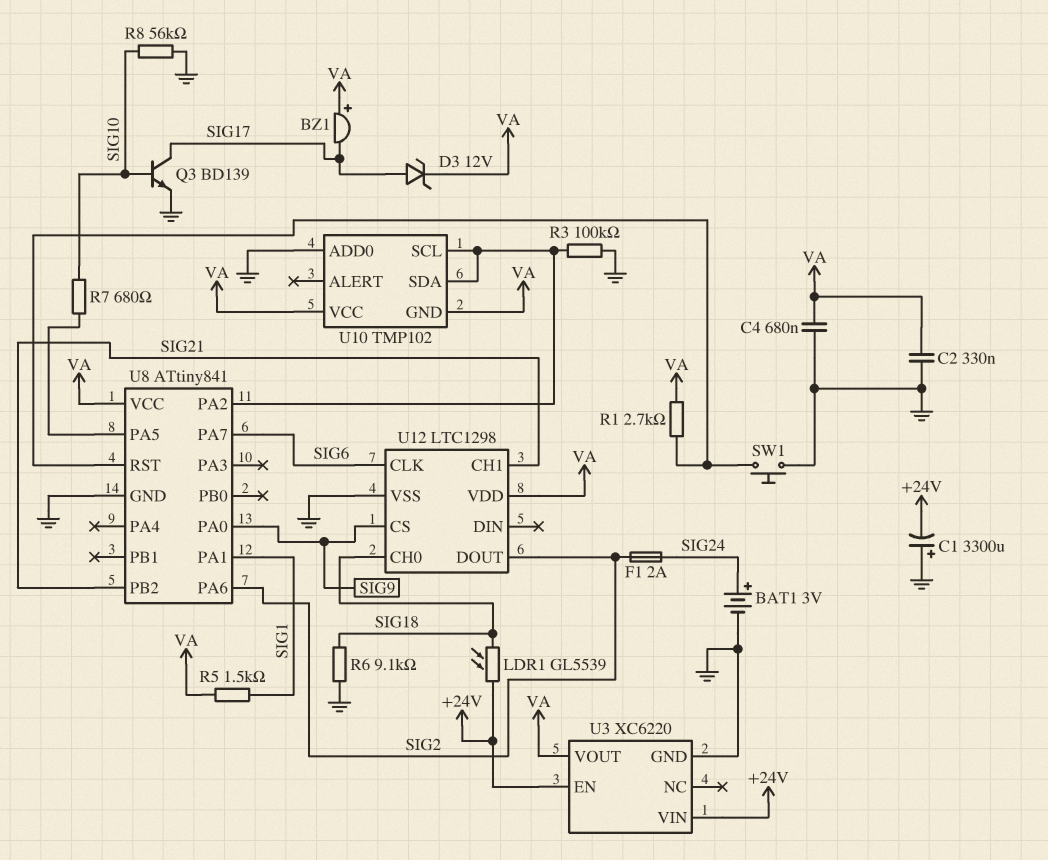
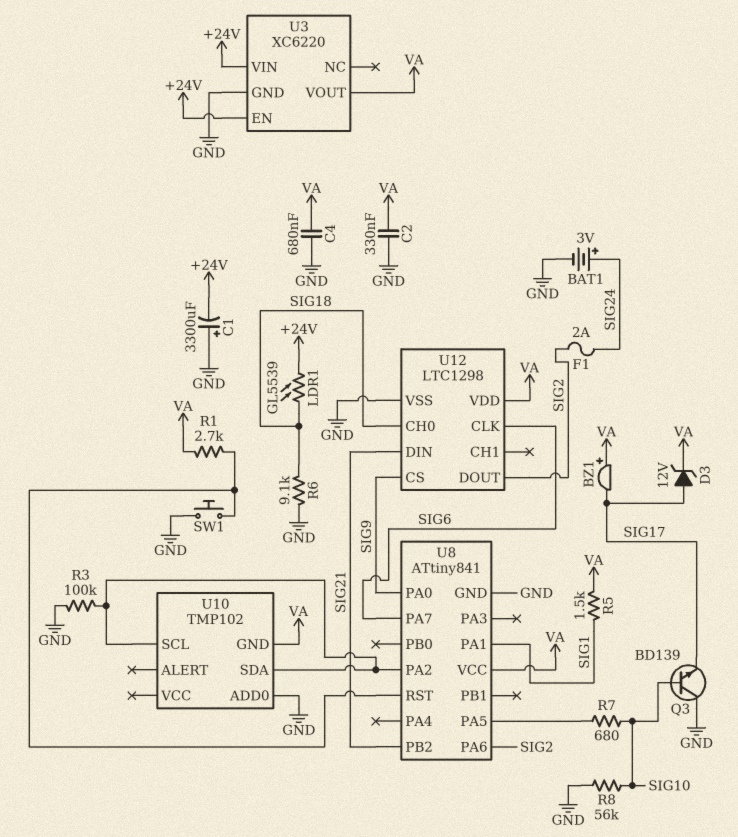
Q3: NPN BD139 (B SIG10, C SIG17, E GND) -> NPN BD139 (B SIG10, C GND, E SIG17)
U10 pin VCC: VA -> none
U12 pin CH1: SIG21 -> none
U12 pin DIN: none -> SIG21

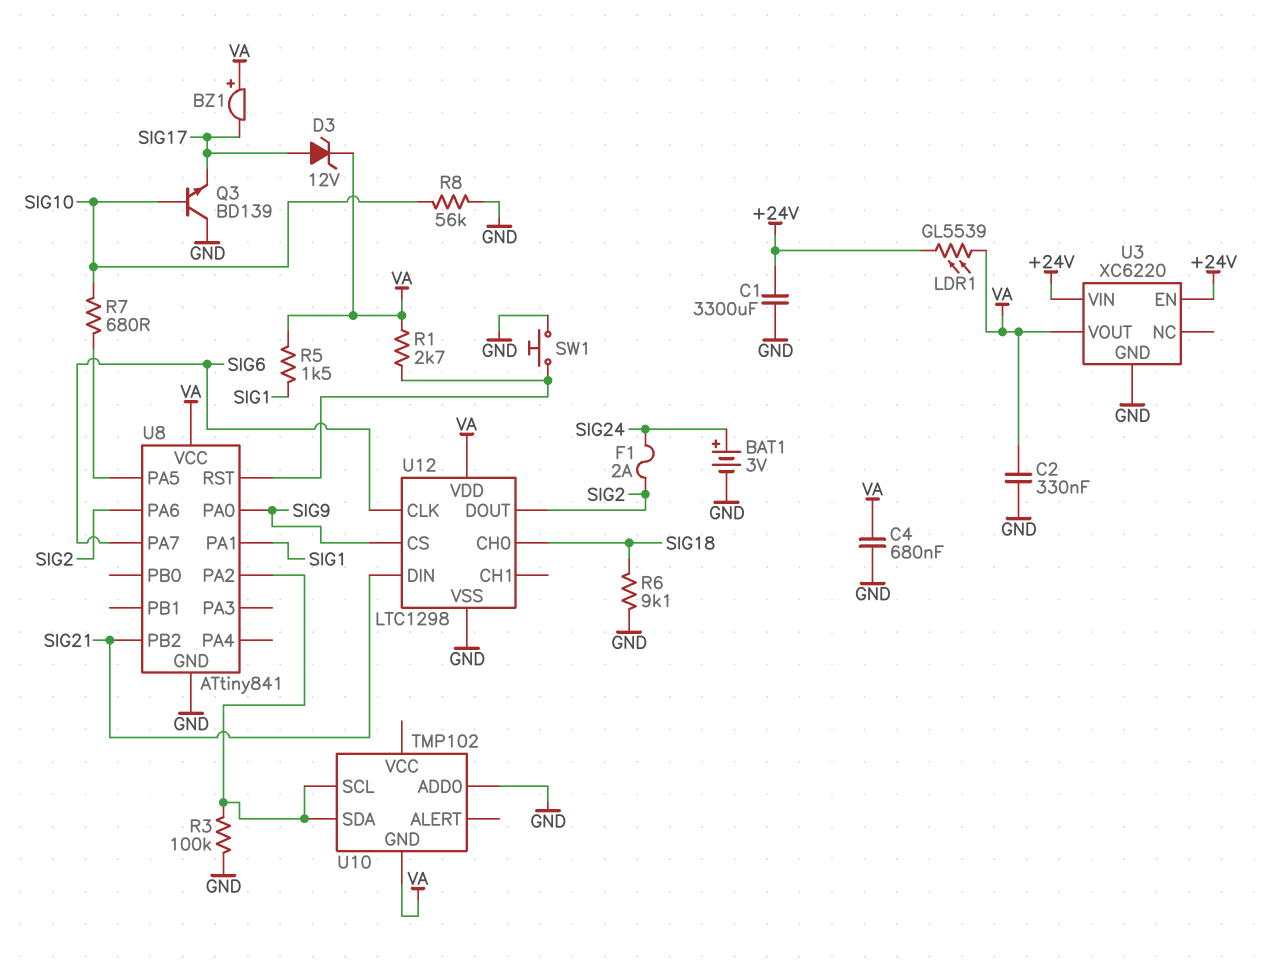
C1: 3300uF (plus GND, minus +24V) -> 3300uF (+24V, GND)
LDR1: GL5539 (+24V, SIG18) -> GL5539 (+24V, VA)

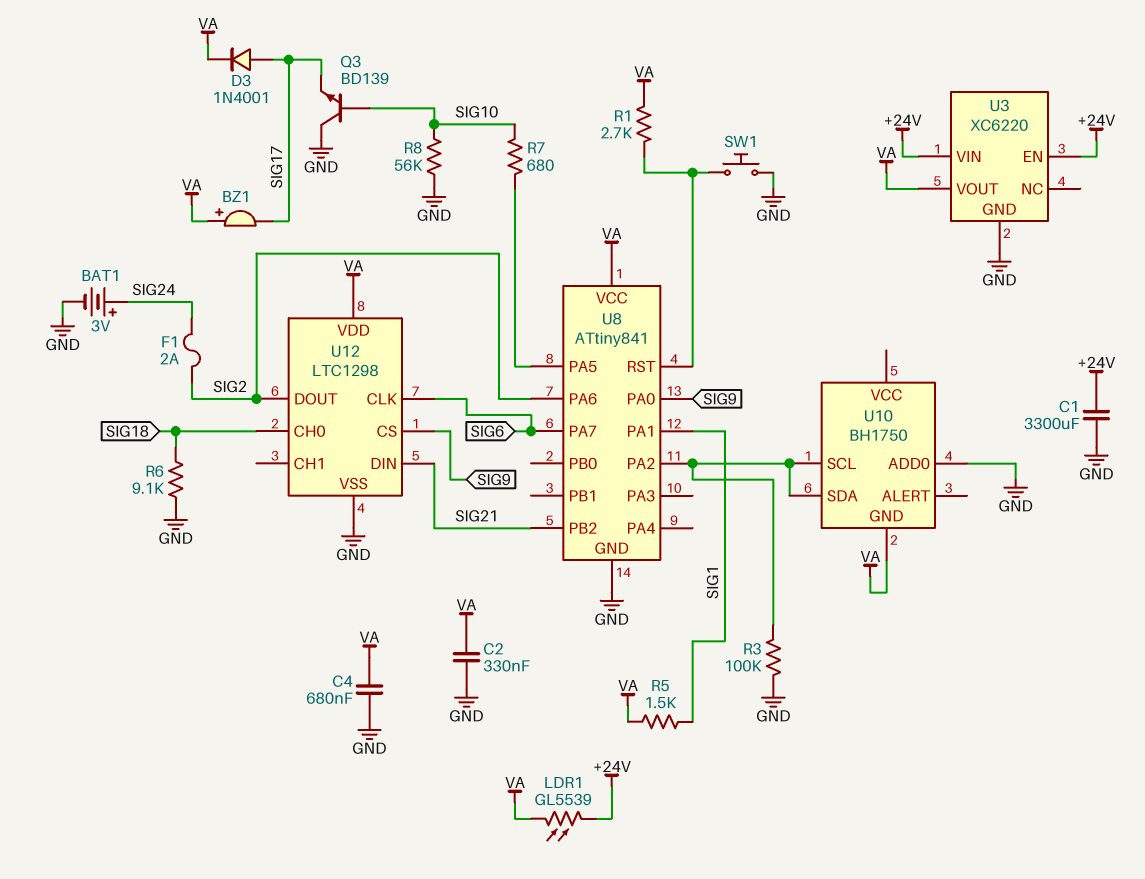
D3: zener 12V (A SIG17, K VA) -> diode 1N4001 (A SIG17, K VA)
U10: TMP102 -> BH1750

